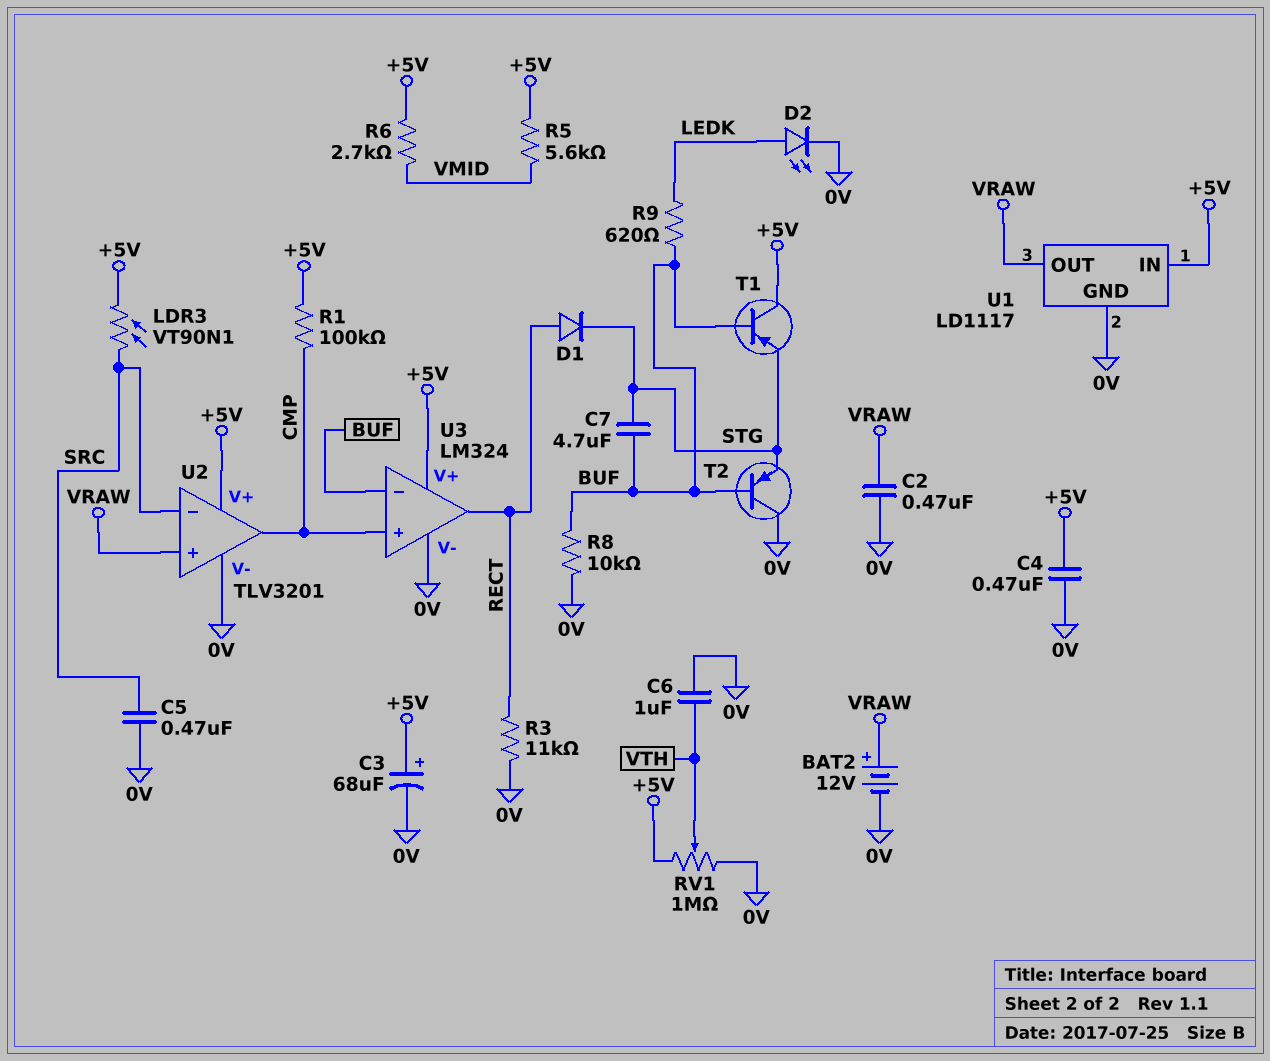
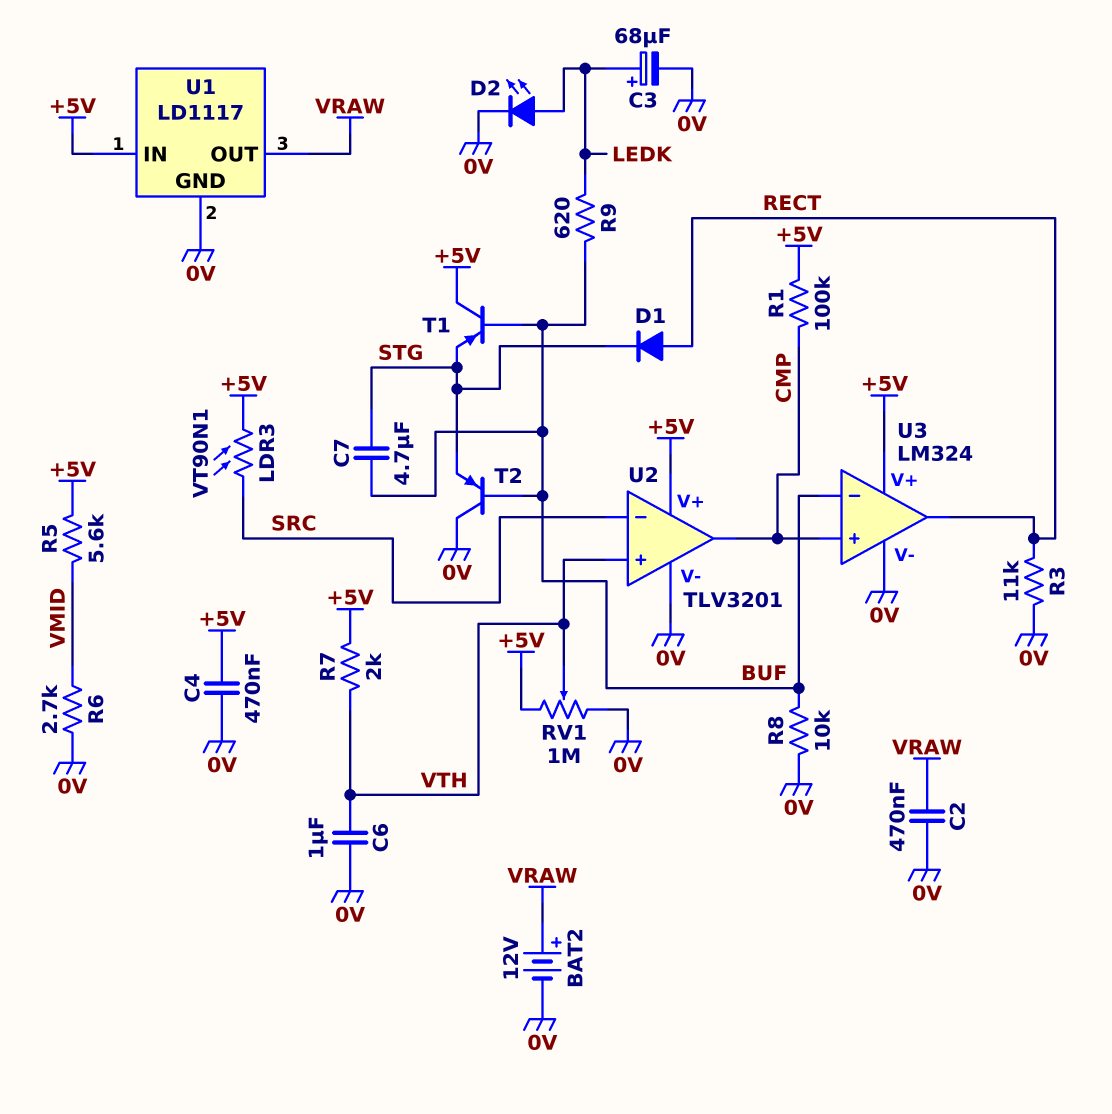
C3: 68uF (plus +5V, minus 0V) -> 68uF (plus LEDK, minus 0V)
C5: 470nF (0V, SRC) -> none
R6: 2.7k (+5V, VMID) -> 2.7k (0V, VMID)
R7: none -> 2k (+5V, VTH)
U2 pin in+: VRAW -> VTH

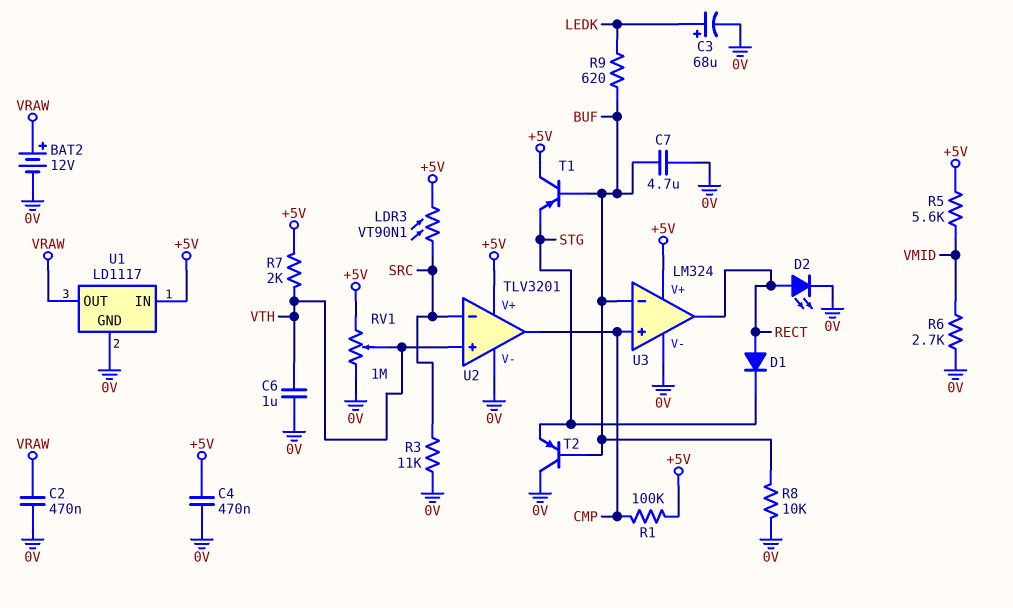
C7: 4.7uF (BUF, STG) -> 4.7uF (0V, BUF)
D2: LED (A LEDK, K 0V) -> LED (A RECT, K 0V)
R3: 11k (0V, RECT) -> 11k (0V, SRC)

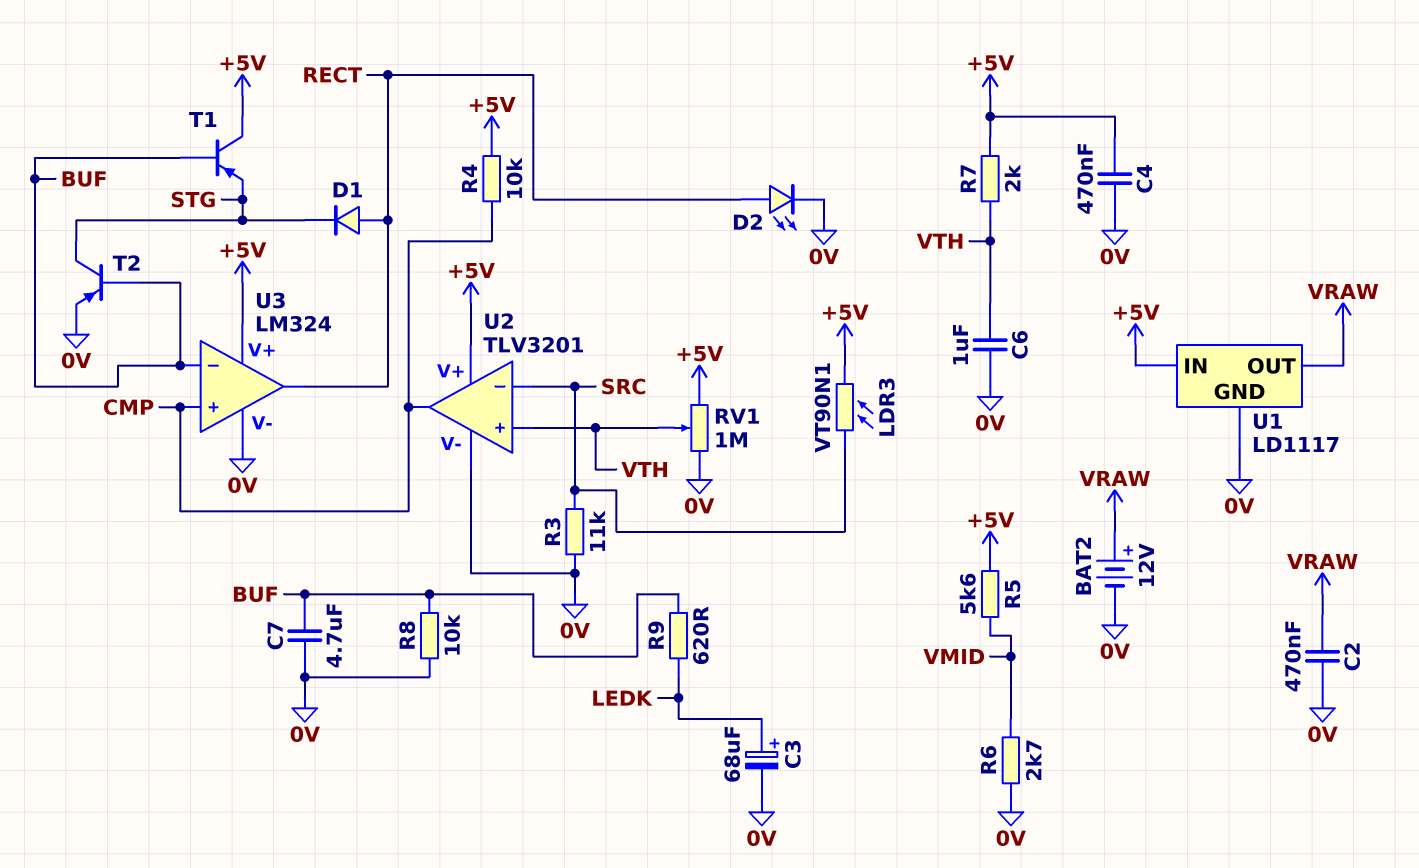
R1: 100k (+5V, CMP) -> none
R4: none -> 10k (+5V, CMP)
T2: PNP (B BUF, C 0V, E STG) -> PNP (B BUF, C STG, E 0V)

